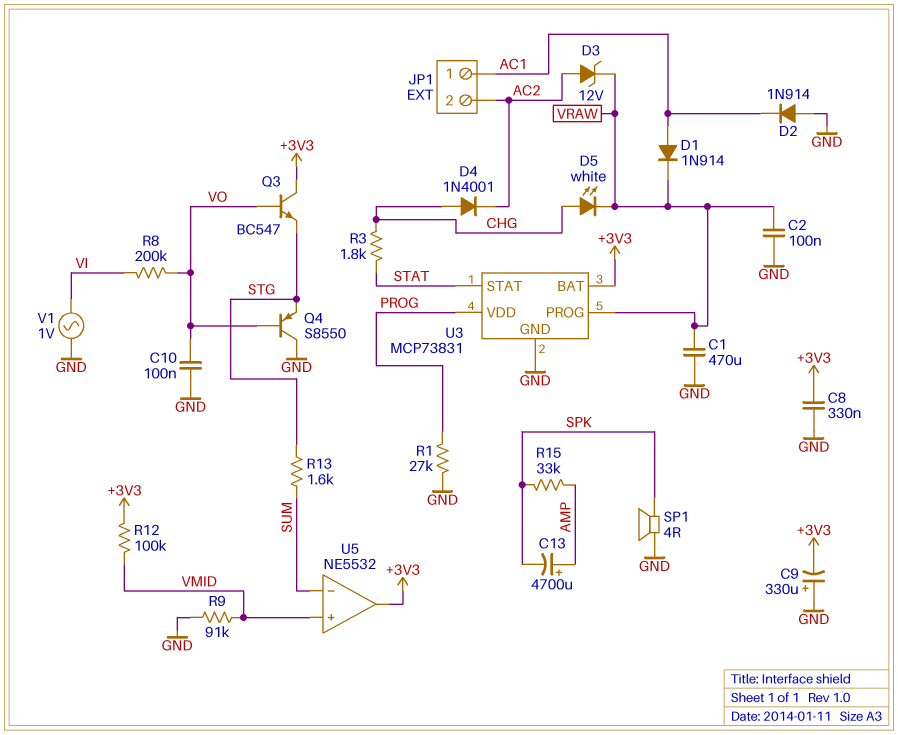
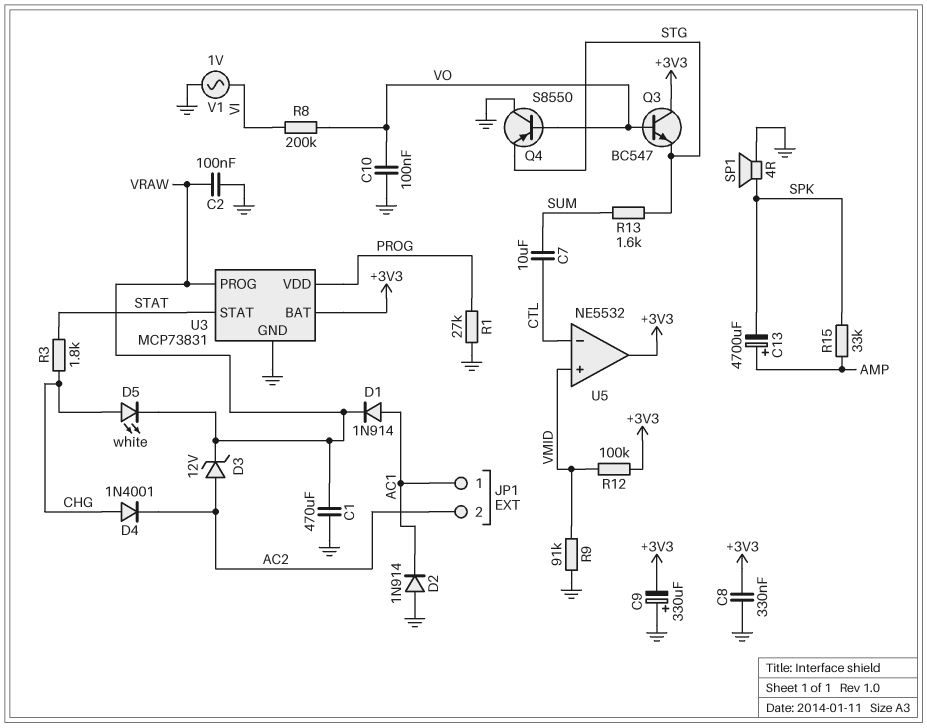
C7: none -> 10uF (CTL, SUM)
U5 pin in-: SUM -> CTL

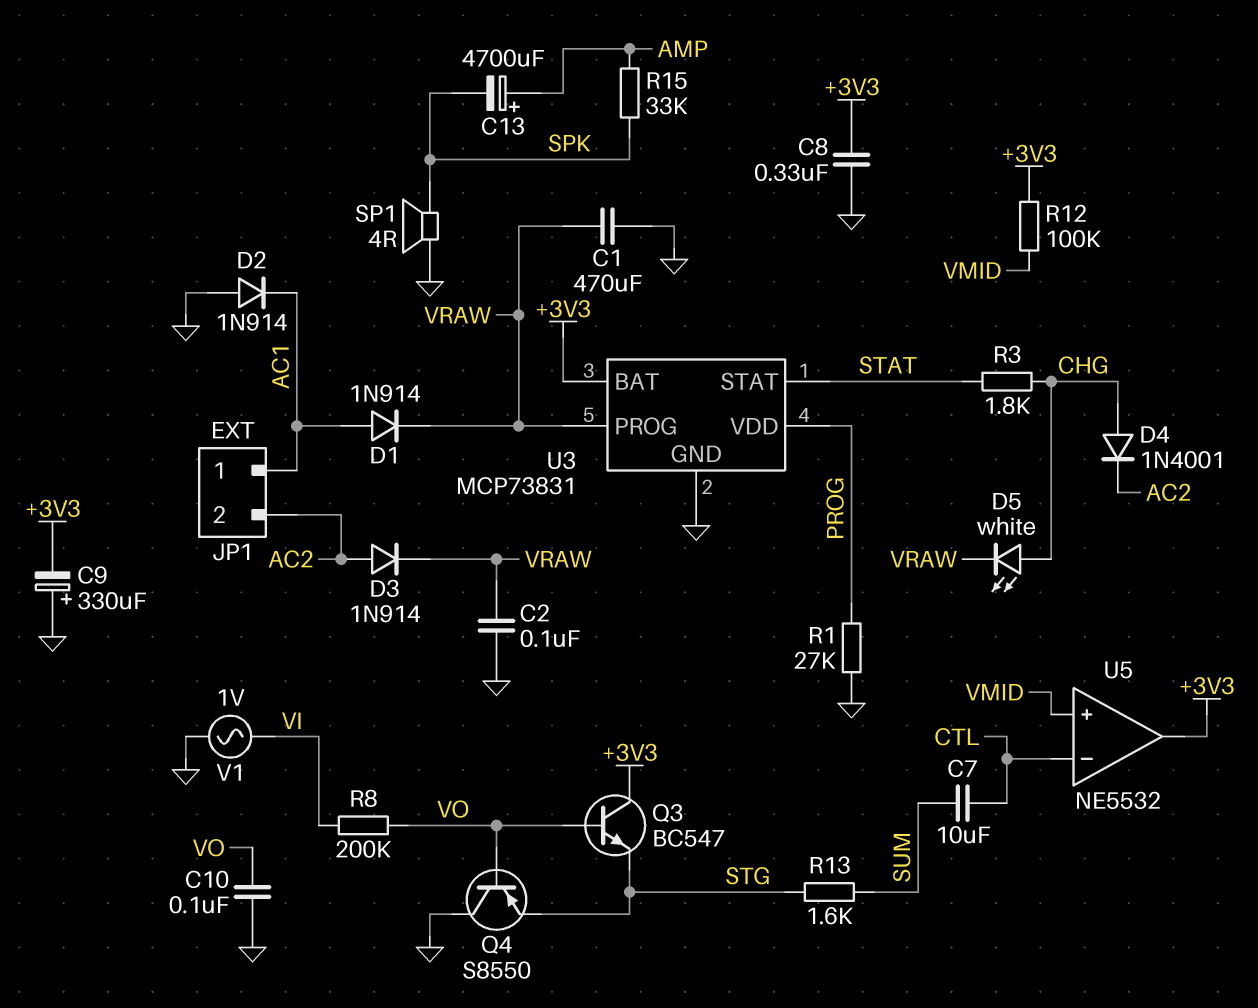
D3: zener 12V (A AC2, K VRAW) -> diode 1N914 (A AC2, K VRAW)
R9: 91k (GND, VMID) -> none

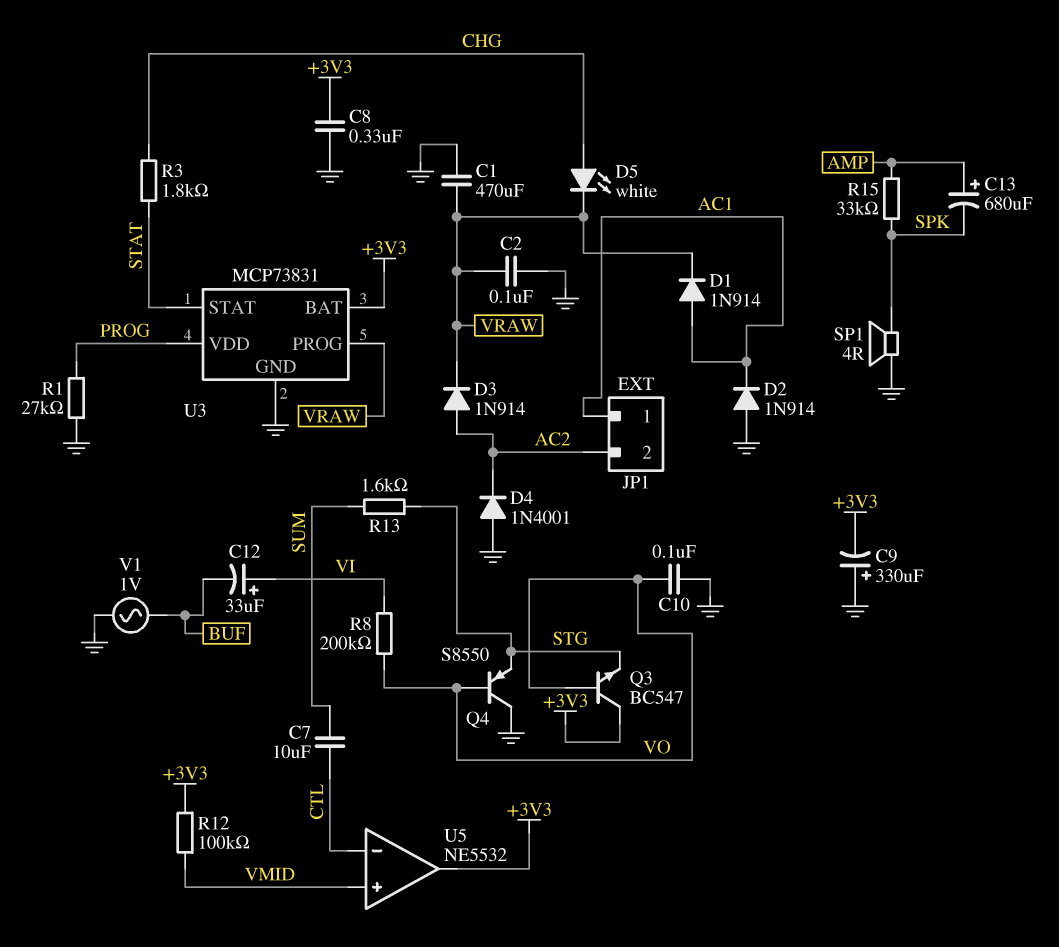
C12: none -> 33uF (plus VI, minus BUF)
C13: 4700uF (plus AMP, minus SPK) -> 680uF (plus AMP, minus SPK)
D4: diode 1N4001 (A CHG, K AC2) -> diode 1N4001 (A GND, K AC2)
V1: AC 1V (GND, VI) -> AC 1V (BUF, GND)

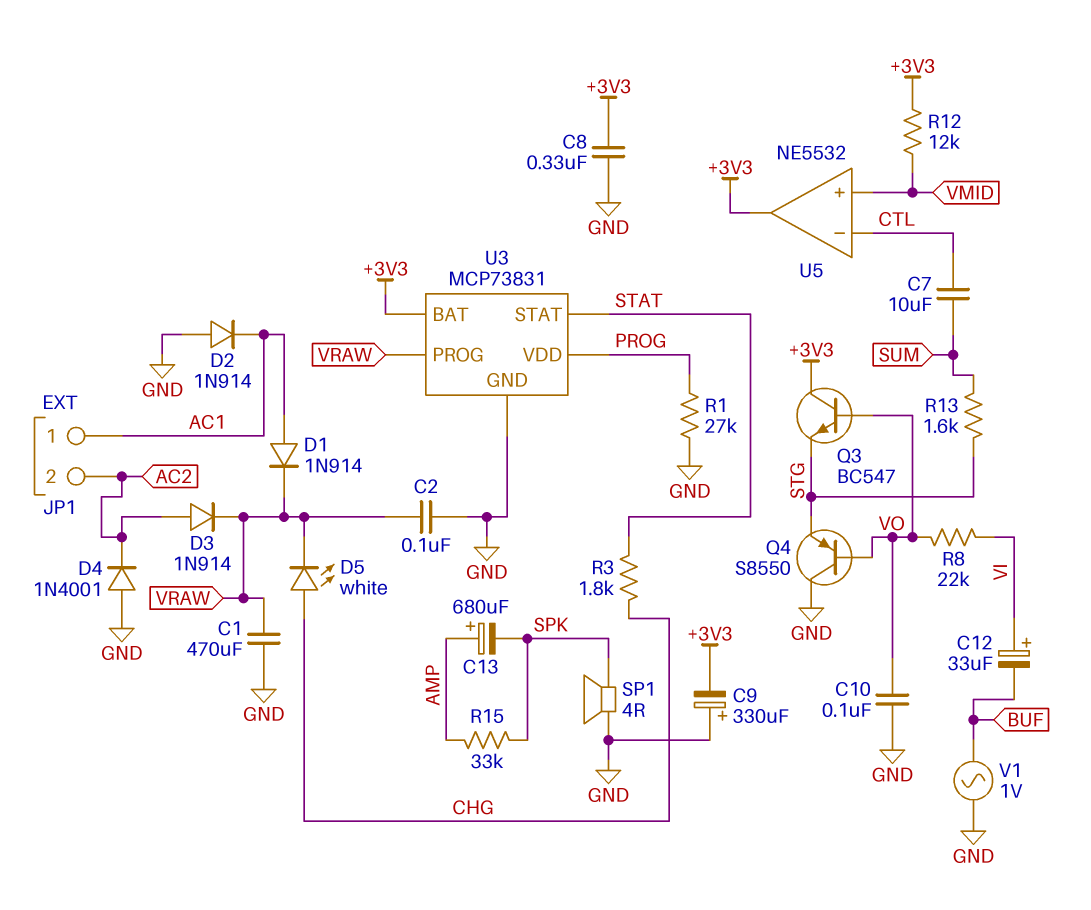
R8: 200k (VI, VO) -> 22k (VI, VO)
R12: 100k (+3V3, VMID) -> 12k (+3V3, VMID)

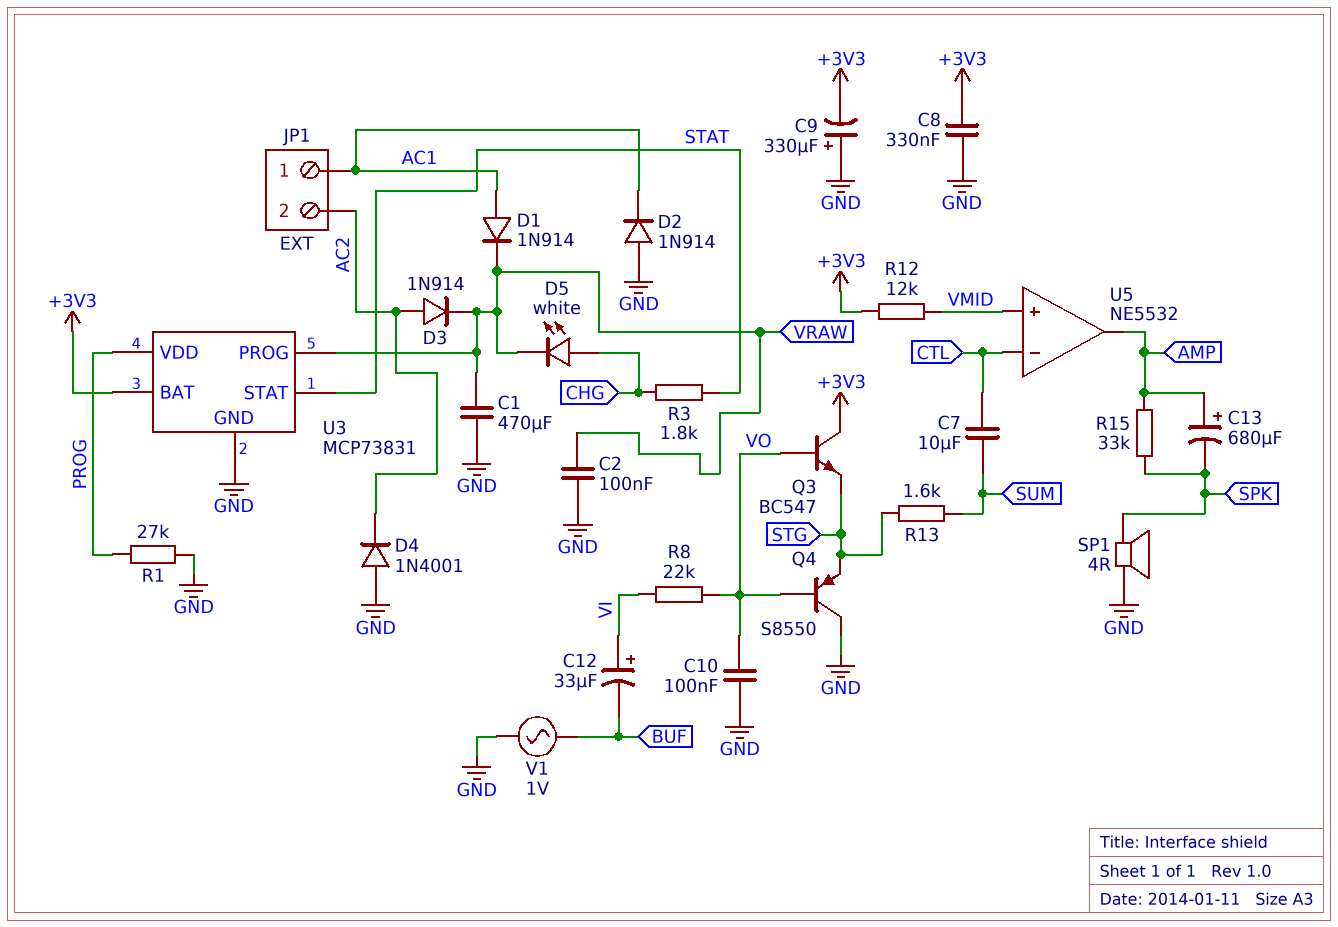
U5 pin out: +3V3 -> AMP

